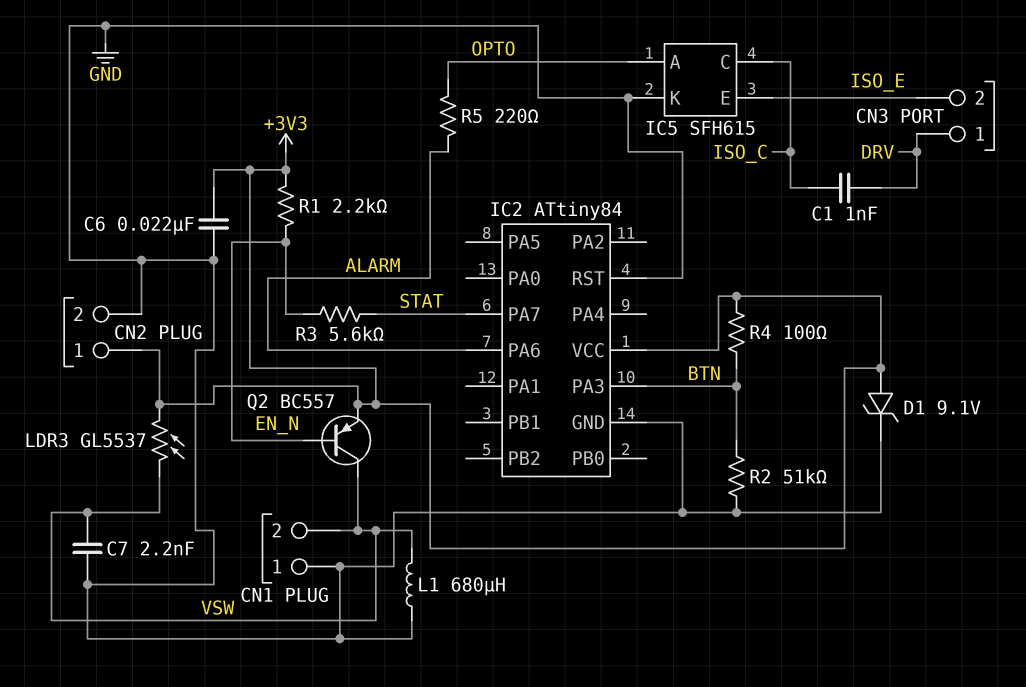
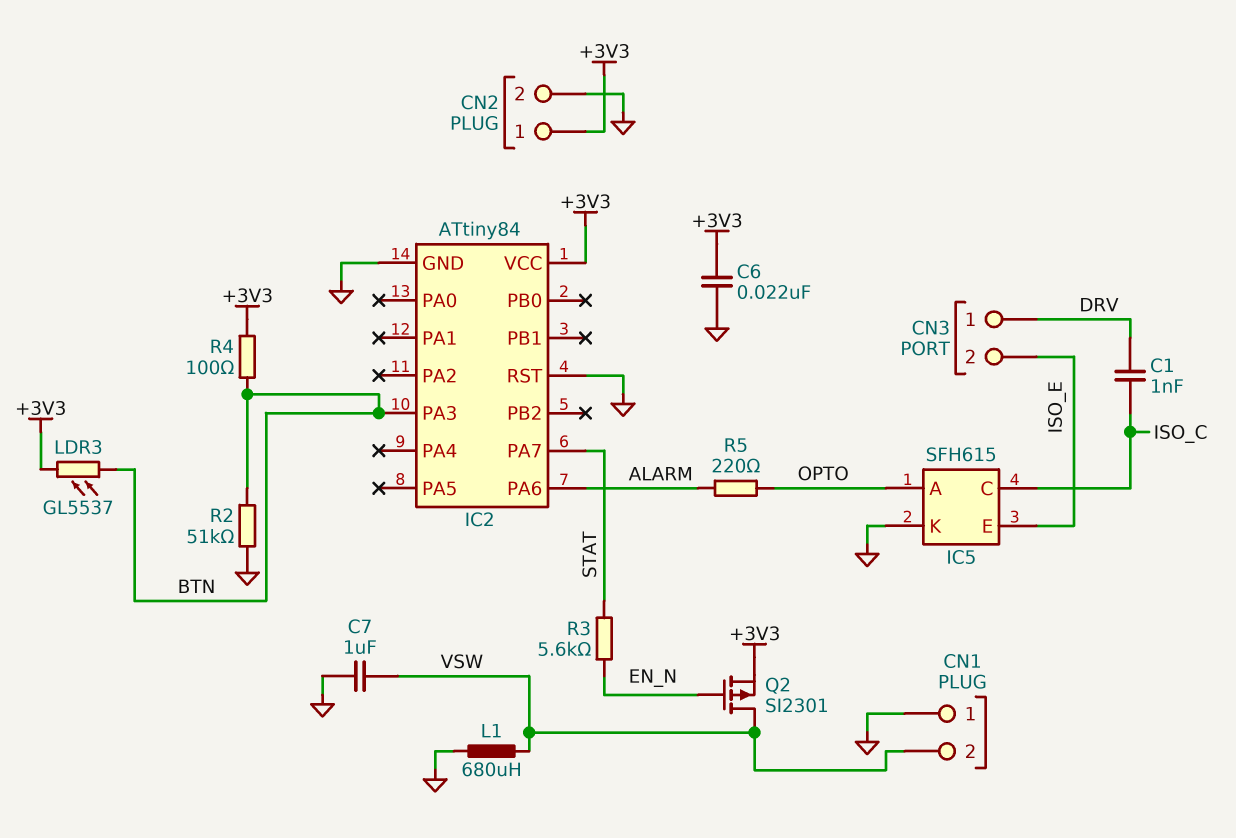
C7: 2.2nF (GND, VSW) -> 1uF (GND, VSW)
D1: zener 9.1V (A +3V3, K GND) -> none
LDR3: GL5537 (+3V3, VSW) -> GL5537 (+3V3, BTN)
Q2: PNP BC557 (B EN_N, C VSW, E +3V3) -> PMOS SI2301 (G EN_N, D VSW, S +3V3)
R1: 2.2k (+3V3, EN_N) -> none

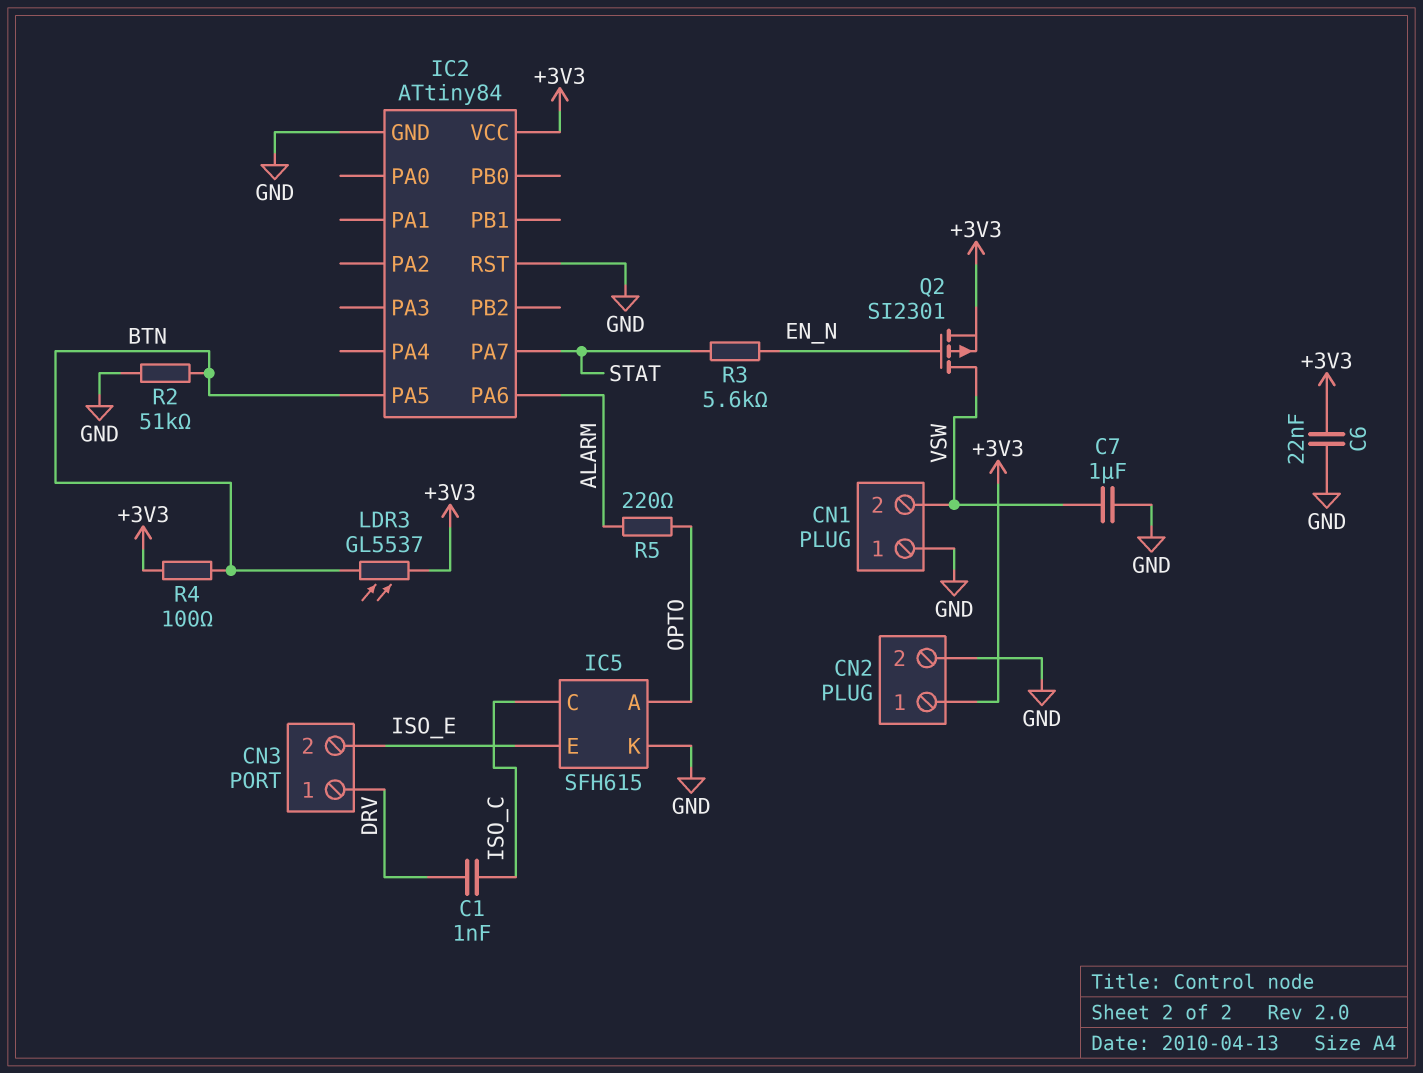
IC2 pin PA3: BTN -> none
IC2 pin PA5: none -> BTN
L1: 680uH (GND, VSW) -> none

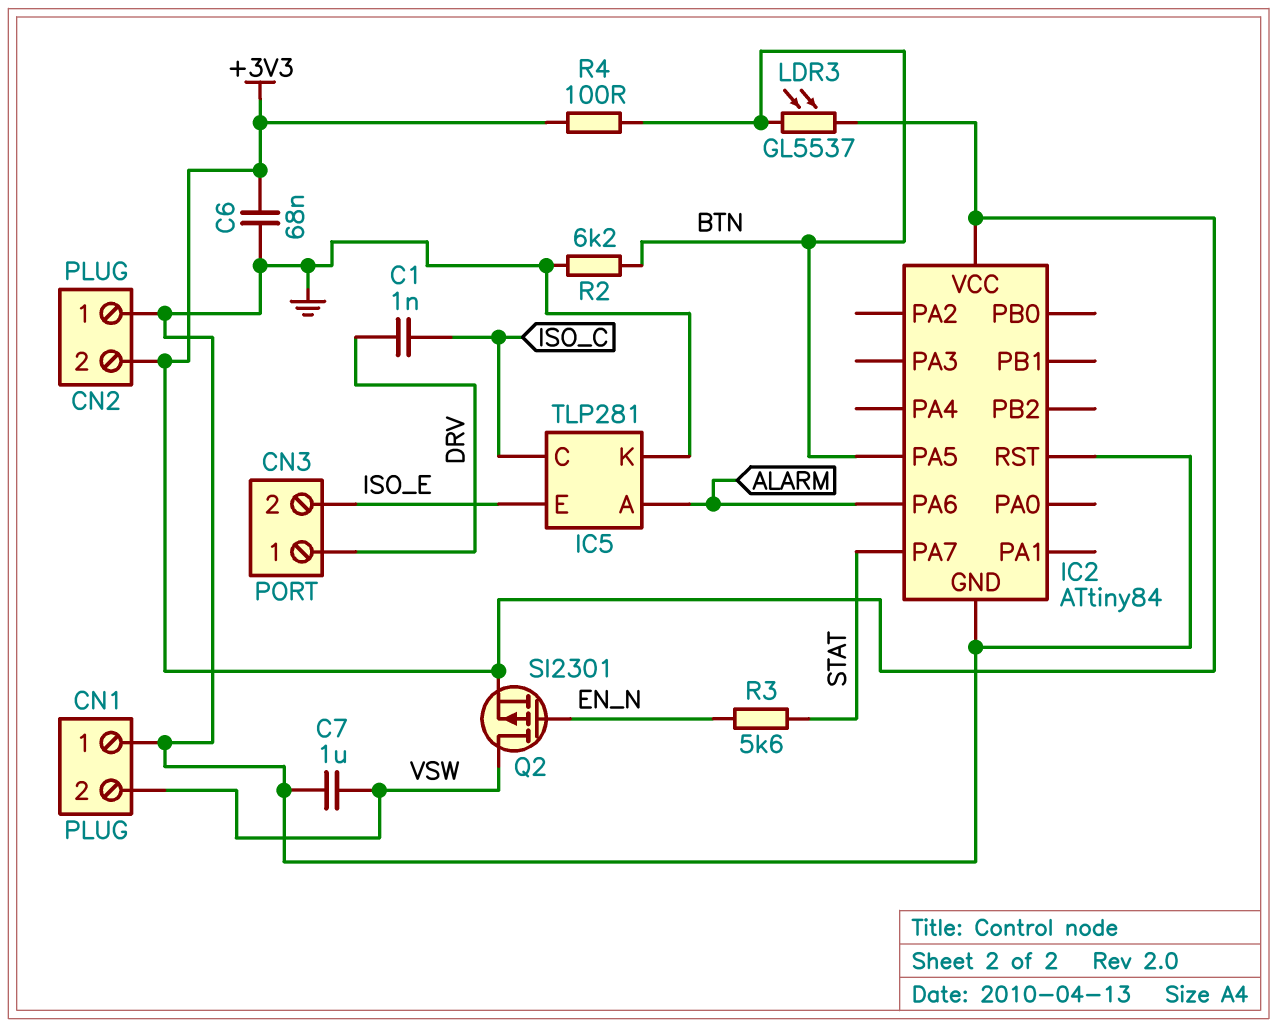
C6: 22nF (+3V3, GND) -> 68nF (+3V3, GND)
CN2 pin 1: +3V3 -> GND
CN2 pin 2: GND -> +3V3
IC5: SFH615 -> TLP281
IC5 pin A: OPTO -> ALARM
R2: 51k (BTN, GND) -> 6.2k (BTN, GND)
R5: 220 (ALARM, OPTO) -> none

